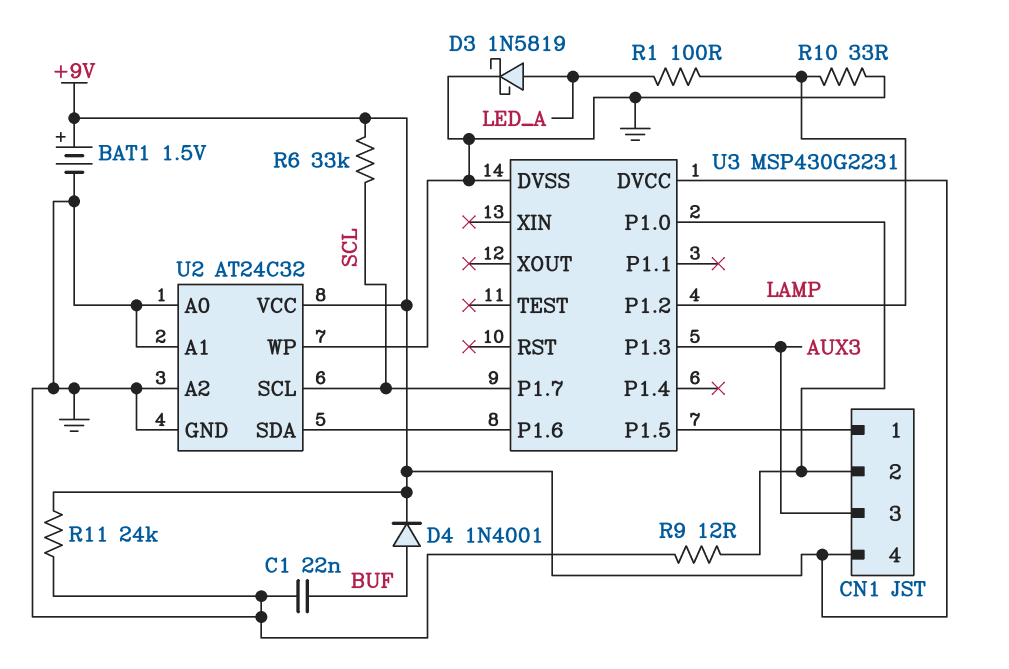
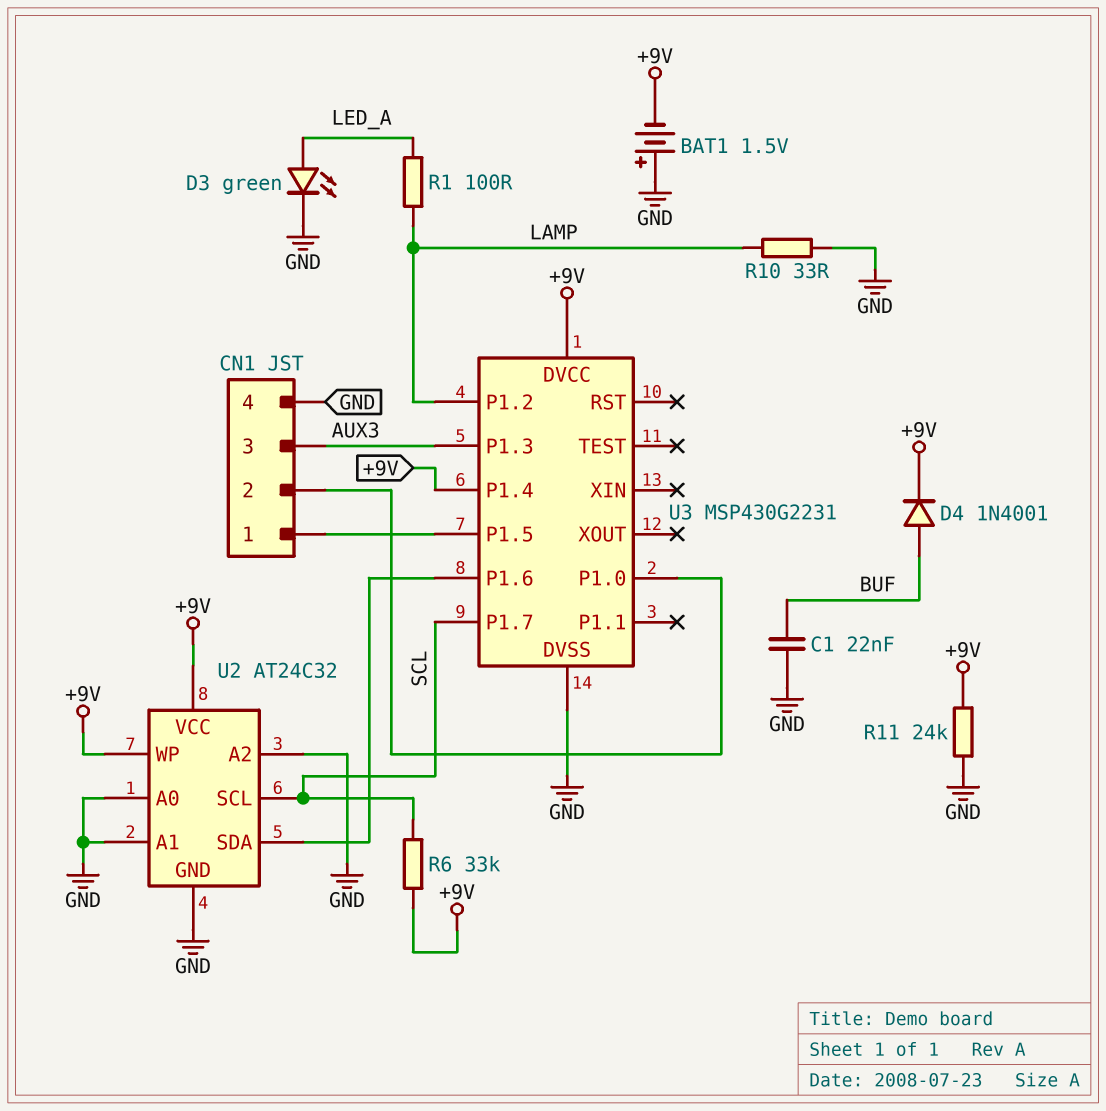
BAT1: 1.5V (plus +9V, minus GND) -> 1.5V (plus GND, minus +9V)
CN1 pin 4: +9V -> GND
D3: schottky 1N5819 (A LED_A, K GND) -> LED green (A LED_A, K GND)
R9: 12 (CN1/2, GND) -> none
U2 pin WP: GND -> +9V
U3 pin P1.4: none -> +9V

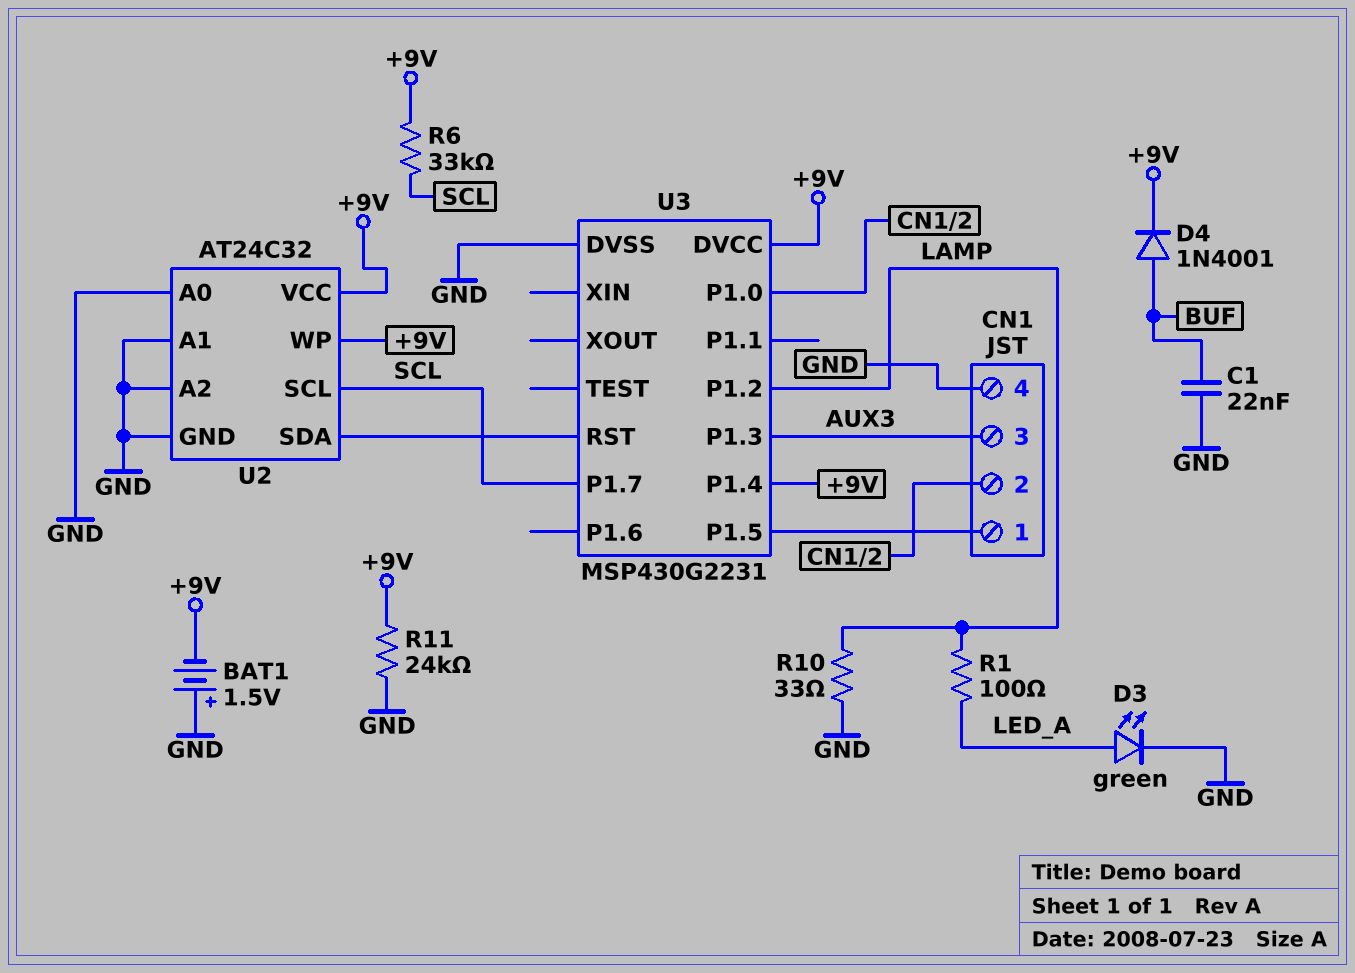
U3 pin P1.6: U2/SDA -> none
U3 pin RST: none -> U2/SDA

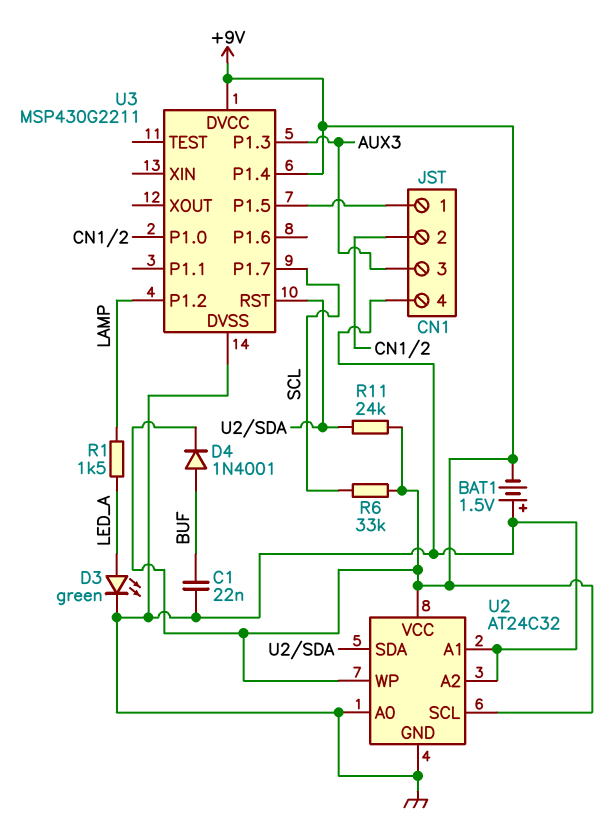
R1: 100 (LAMP, LED_A) -> 1.5k (LAMP, LED_A)
R10: 33 (GND, LAMP) -> none
R11: 24k (+9V, GND) -> 24k (+9V, U2/SDA)
U2 pin SCL: SCL -> +9V
U3: MSP430G2231 -> MSP430G2211

